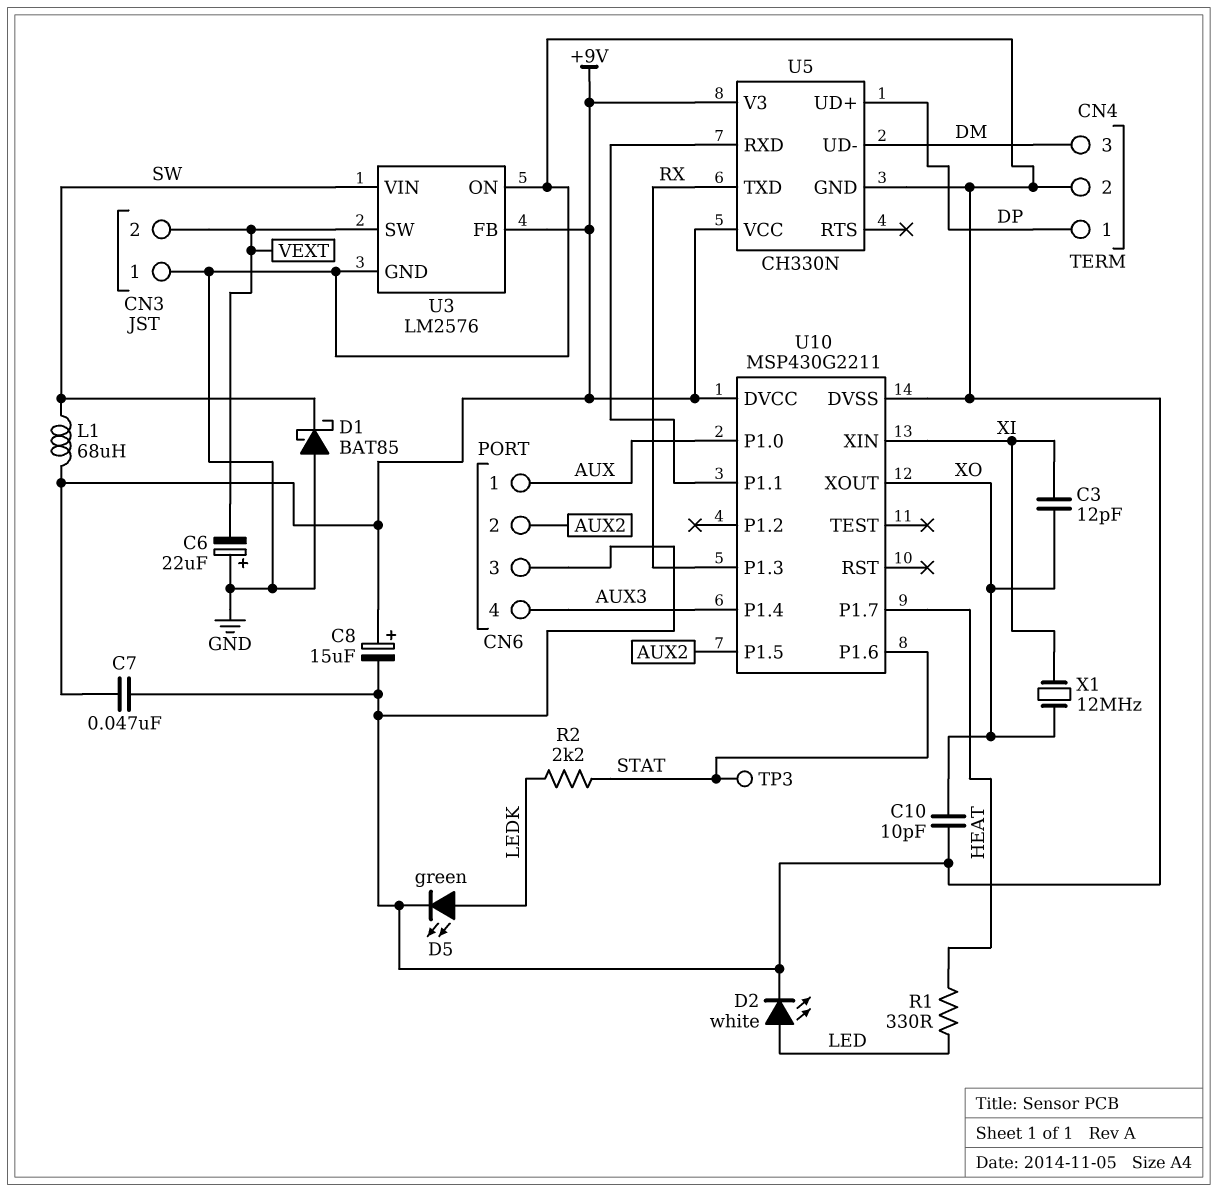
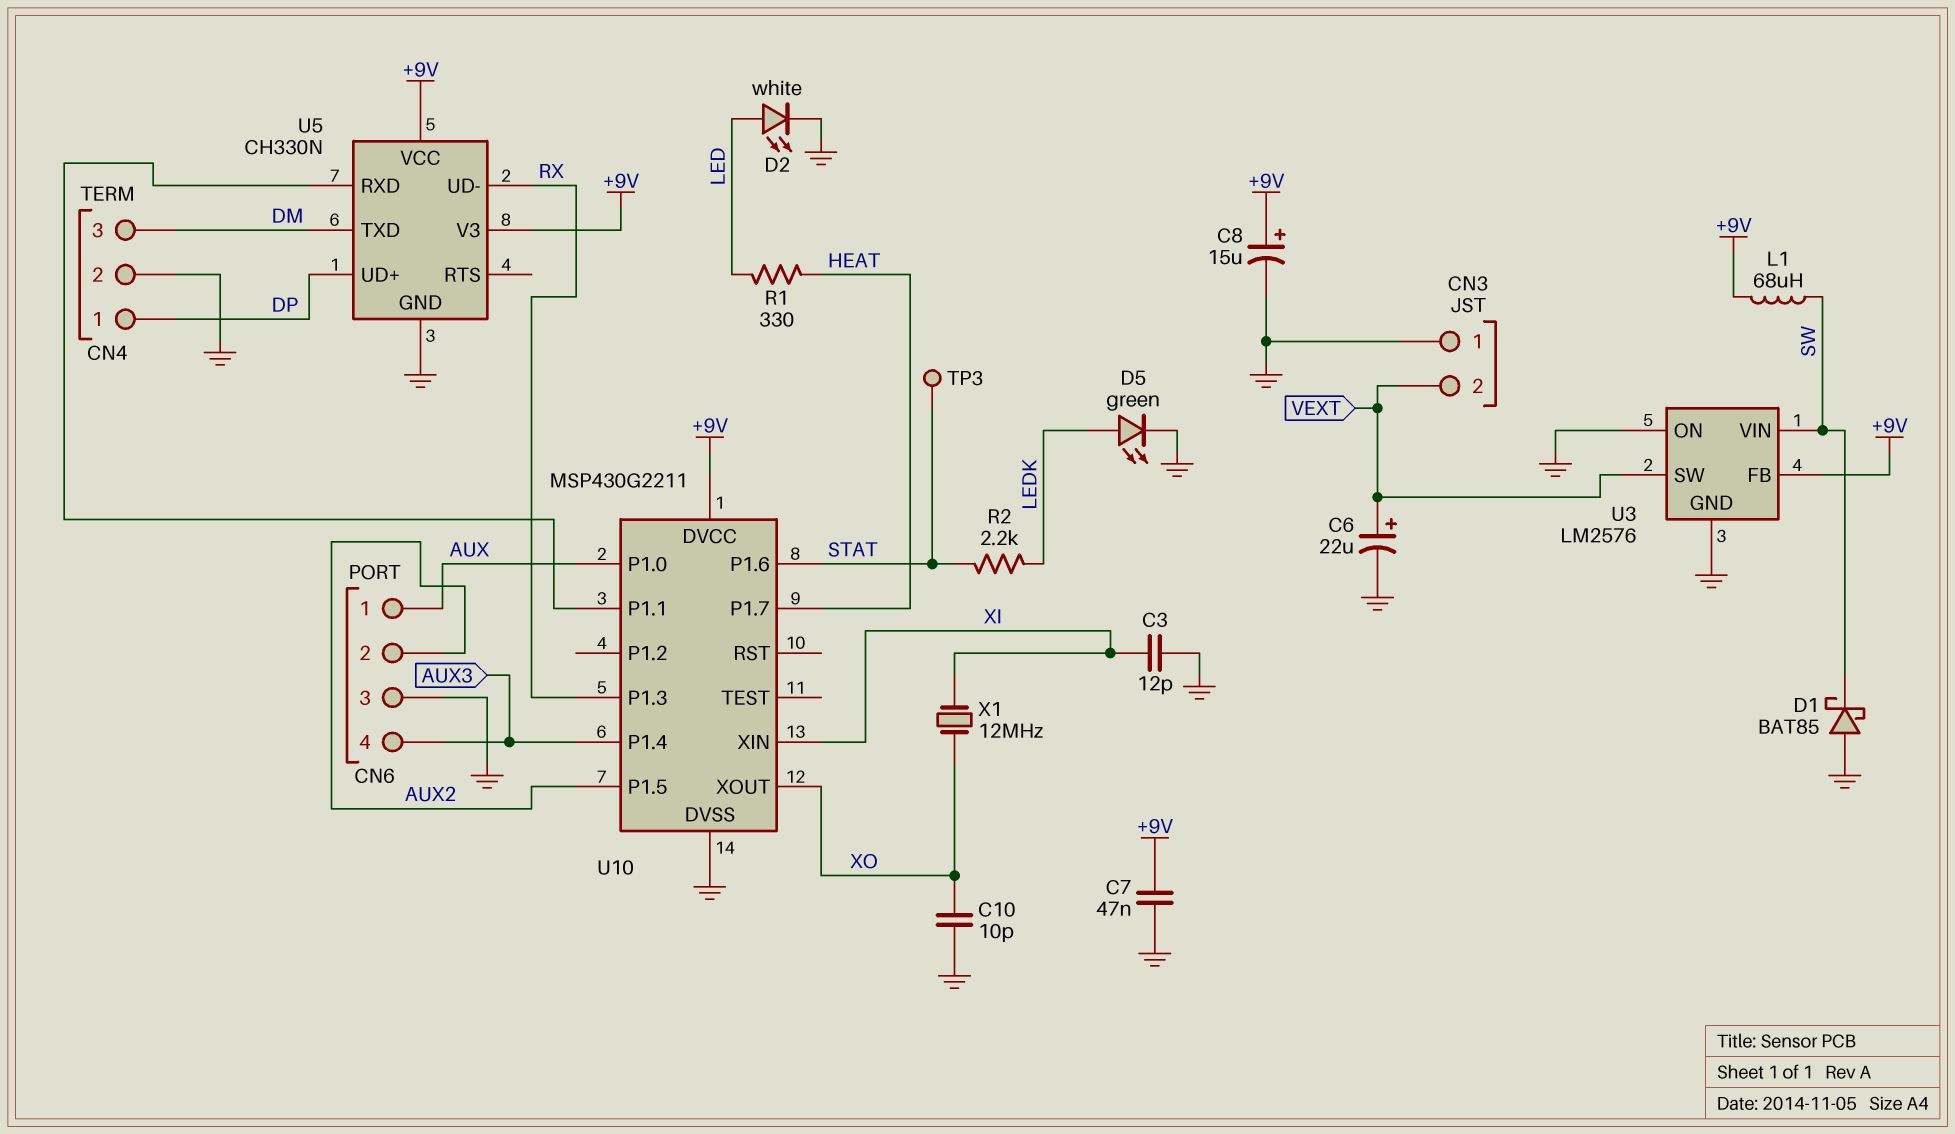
C3: 12pF (XI, XO) -> 12pF (GND, XI)
C6: 22uF (plus GND, minus VEXT) -> 22uF (plus VEXT, minus GND)
U5 pin TXD: RX -> DM
U5 pin UD-: DM -> RX

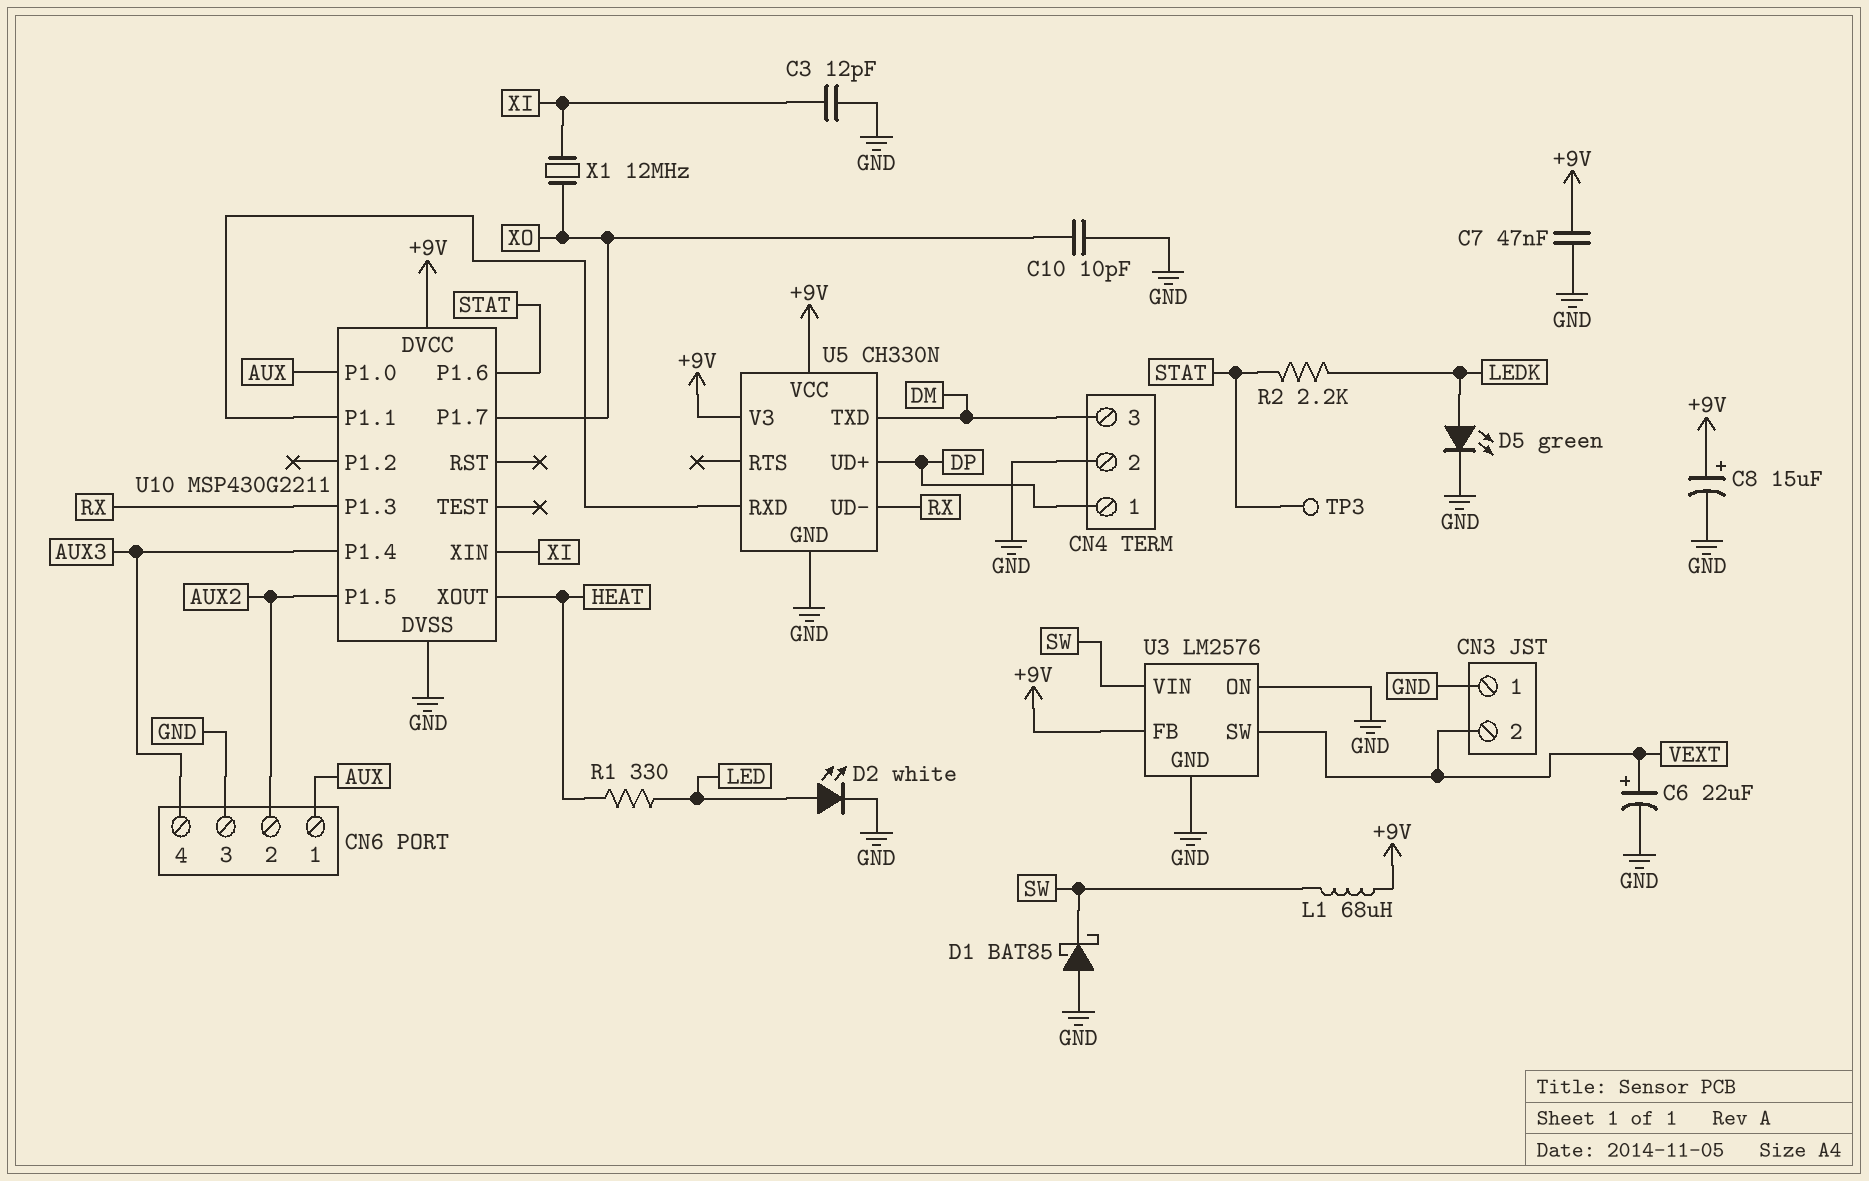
U10 pin P1.7: HEAT -> XO
U10 pin XOUT: XO -> HEAT

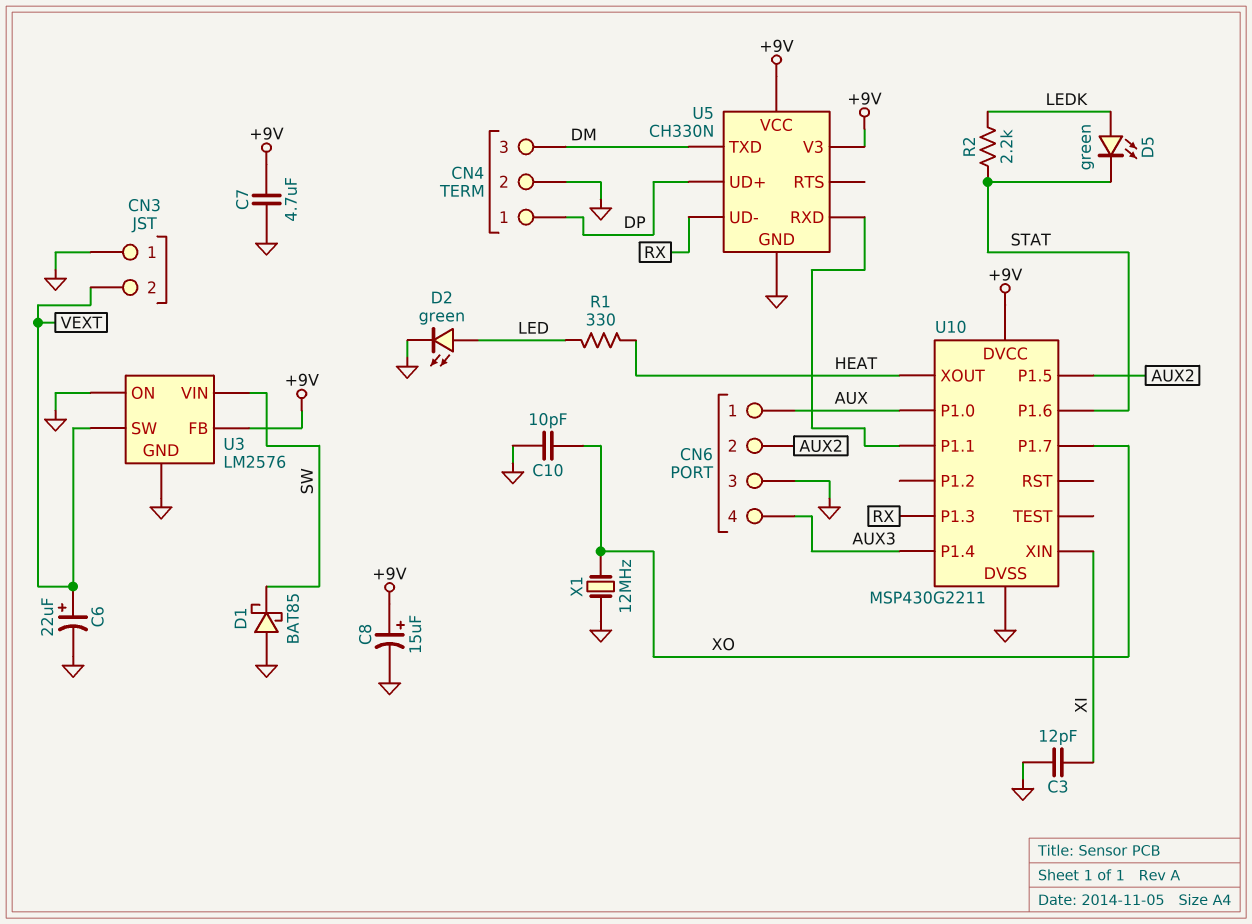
C7: 47nF (+9V, GND) -> 4.7uF (+9V, GND)
D2: LED white (A LED, K GND) -> LED green (A LED, K GND)
D5: LED green (A LEDK, K GND) -> LED green (A LEDK, K STAT)
L1: 68uH (+9V, SW) -> none
TP3: test point (STAT) -> none
X1: 12MHz (XI, XO) -> 12MHz (GND, XO)

